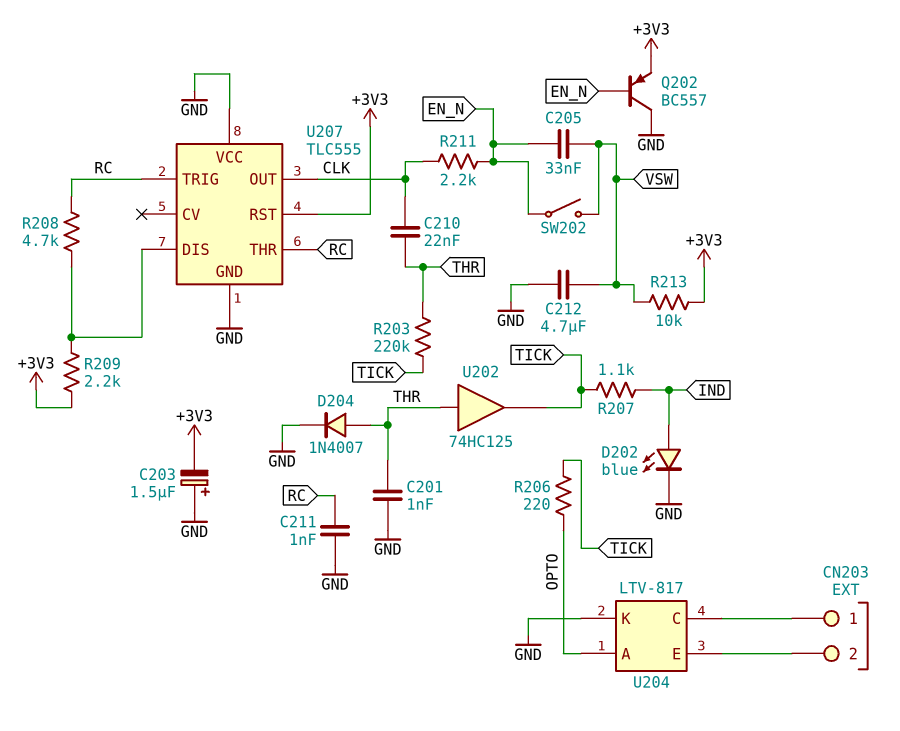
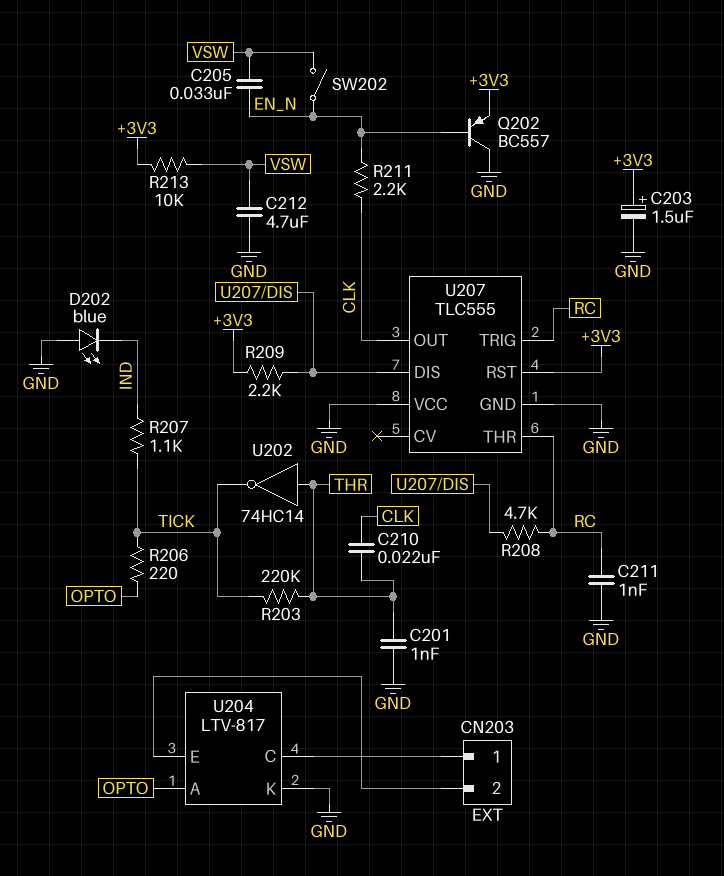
C203: 1.5uF (plus GND, minus +3V3) -> 1.5uF (plus +3V3, minus GND)
D202: LED blue (A IND, K GND) -> LED blue (A GND, K IND)
D204: diode 1N4007 (A THR, K GND) -> none
U202: buffer 74HC125 (in THR, out TICK) -> NOT 74HC14 (in THR, out TICK)

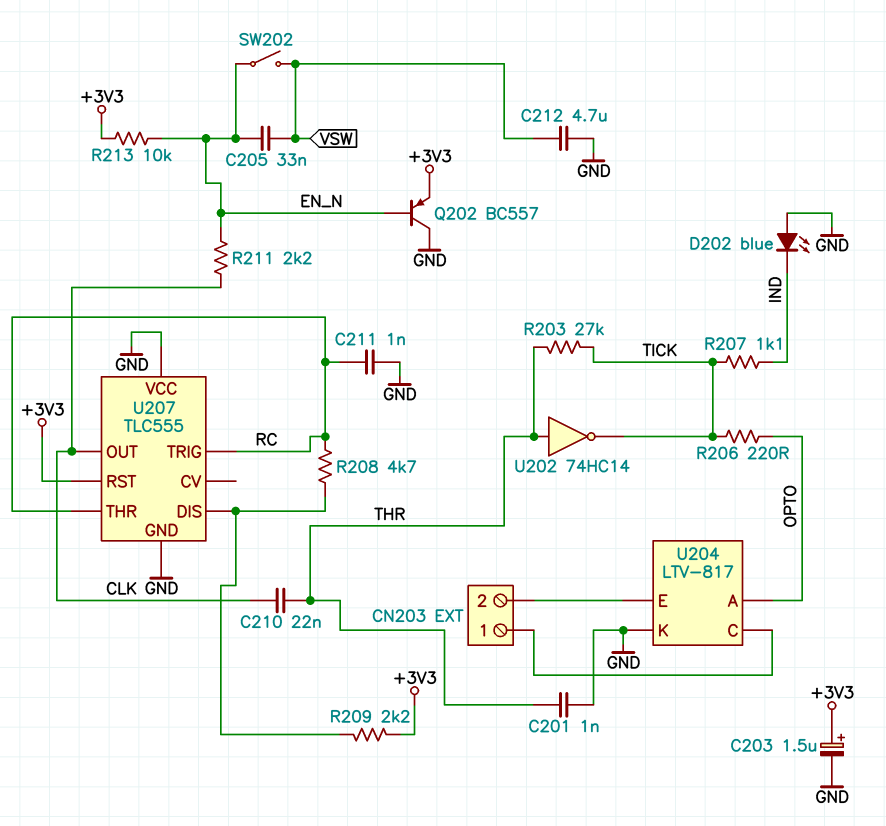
R203: 220k (THR, TICK) -> 27k (THR, TICK)
R213: 10k (+3V3, VSW) -> 10k (+3V3, EN_N)

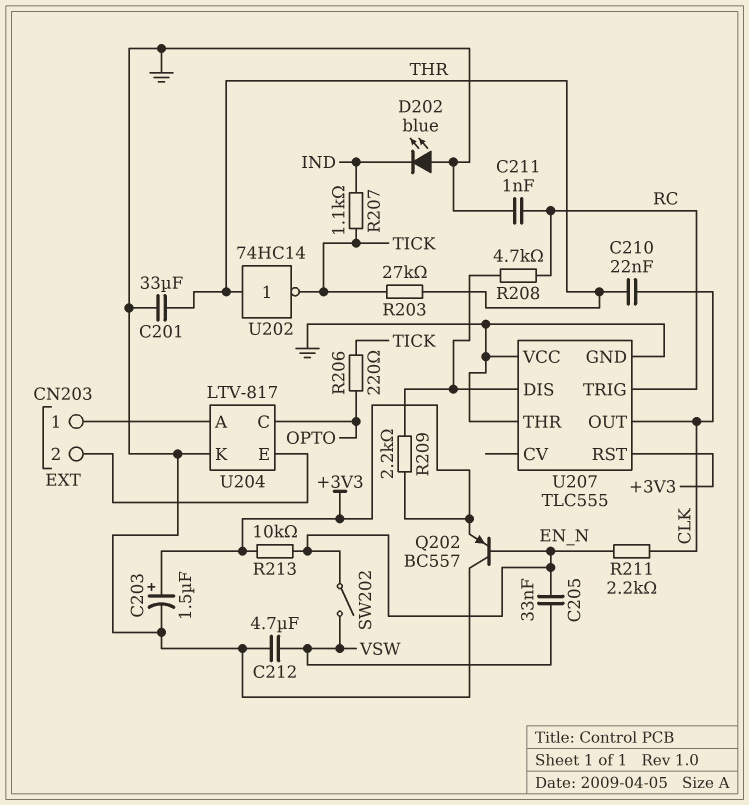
C201: 1nF (GND, THR) -> 33uF (GND, THR)
U204 pin A: OPTO -> CN203/1
U204 pin C: CN203/1 -> OPTO
U207 pin THR: RC -> GND

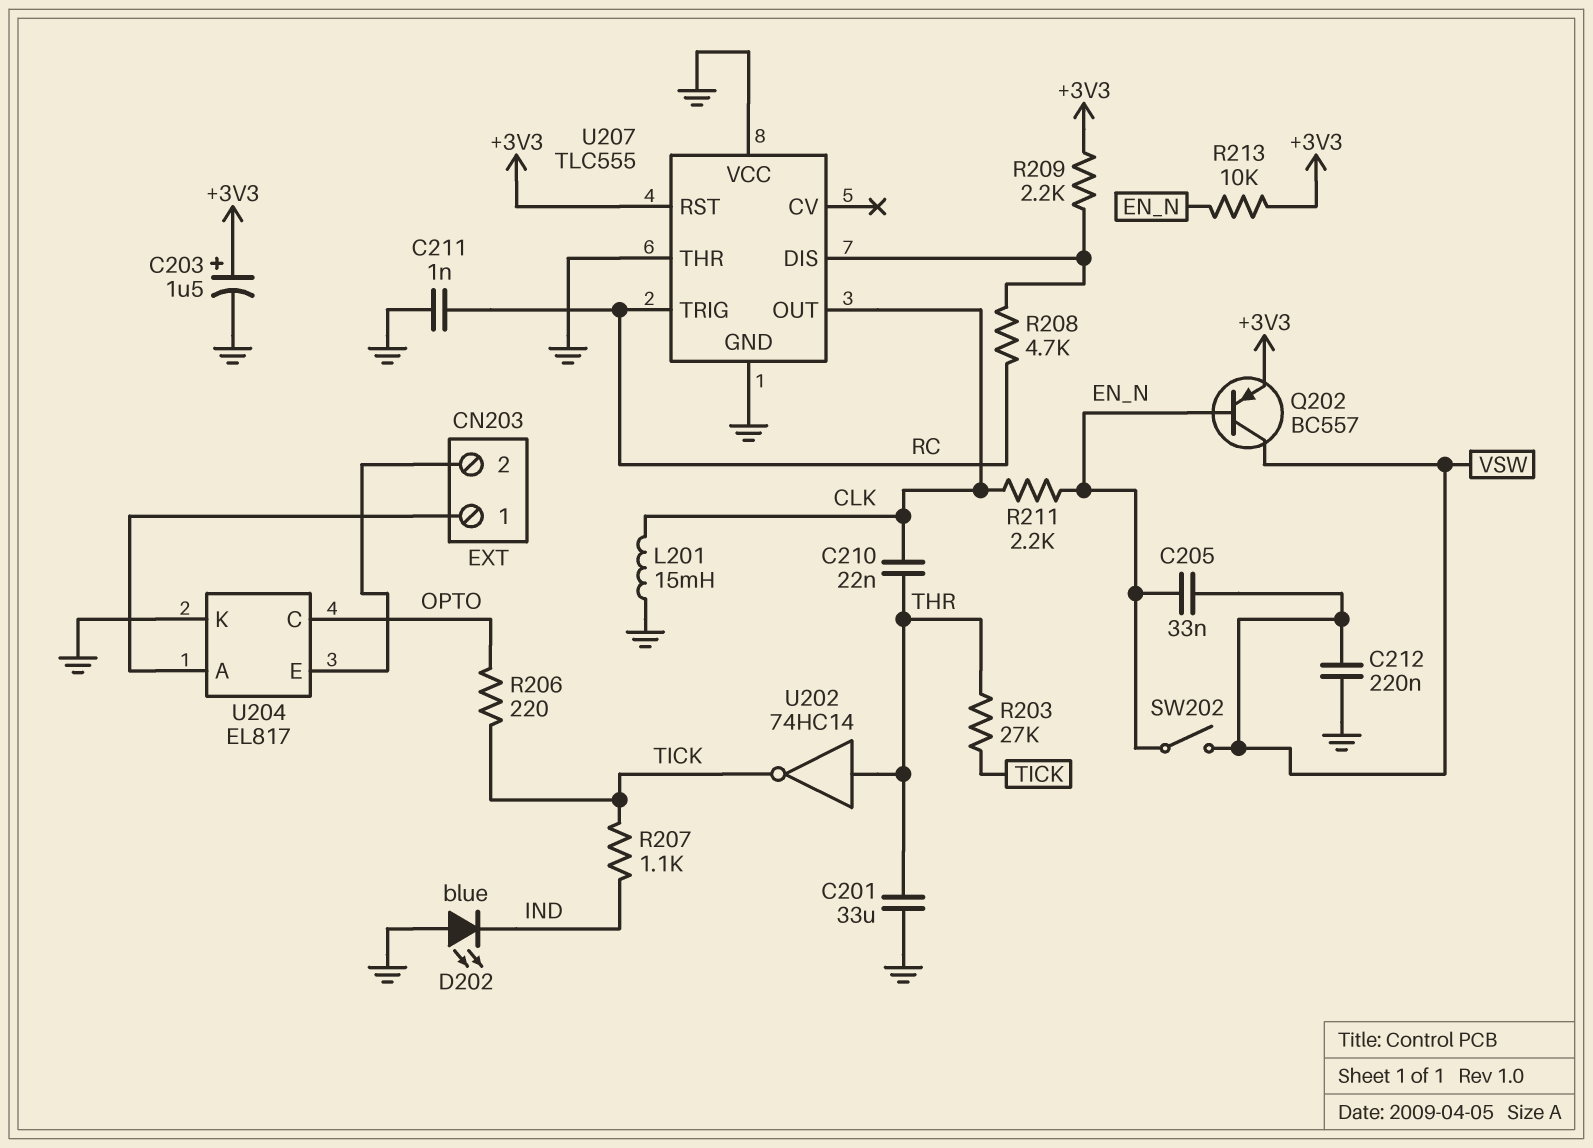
C212: 4.7uF (GND, VSW) -> 220nF (GND, VSW)
L201: none -> 15mH (CLK, GND)
Q202: PNP BC557 (B EN_N, C GND, E +3V3) -> PNP BC557 (B EN_N, C VSW, E +3V3)
U204: LTV-817 -> EL817

